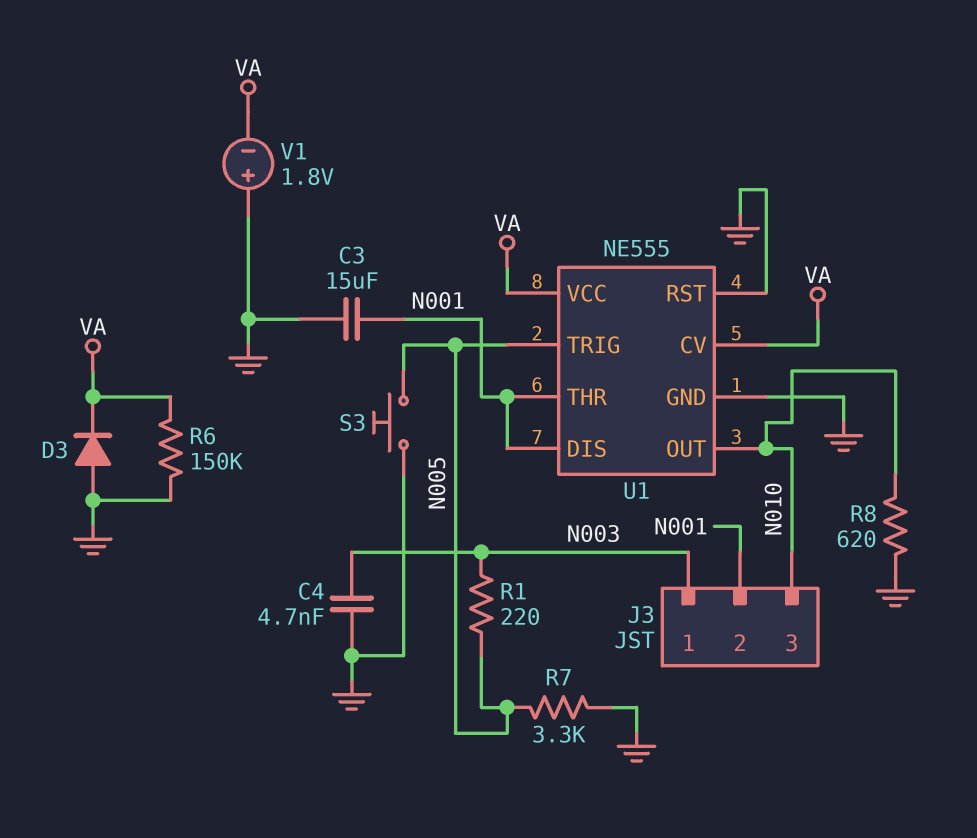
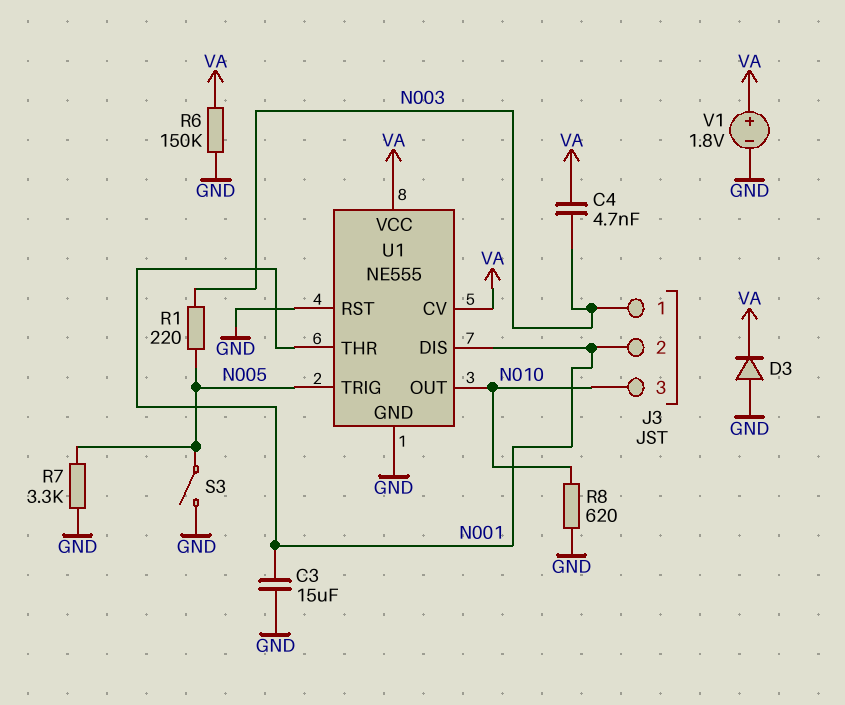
C4: 4.7nF (GND, N003) -> 4.7nF (N003, VA)
S3: button (GND, N005) -> switch (GND, N005)
V1: 1.8V (plus GND, minus VA) -> 1.8V (plus VA, minus GND)

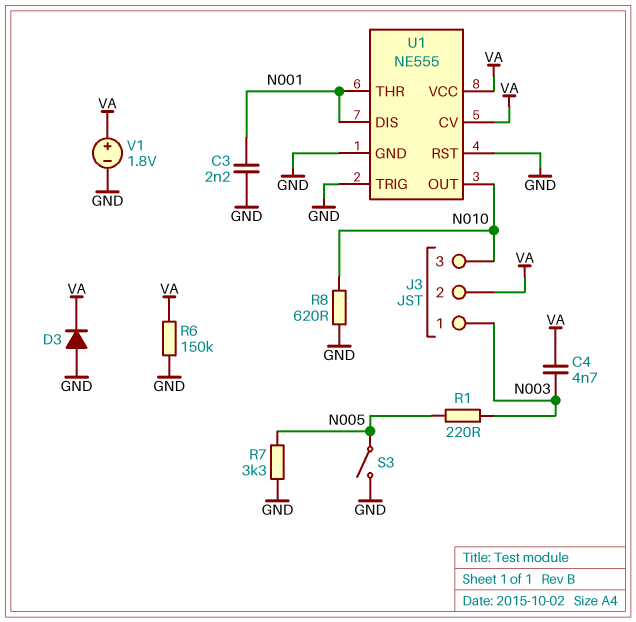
C3: 15uF (GND, N001) -> 2.2nF (GND, N001)
J3 pin 2: N001 -> VA
U1 pin TRIG: N005 -> GND

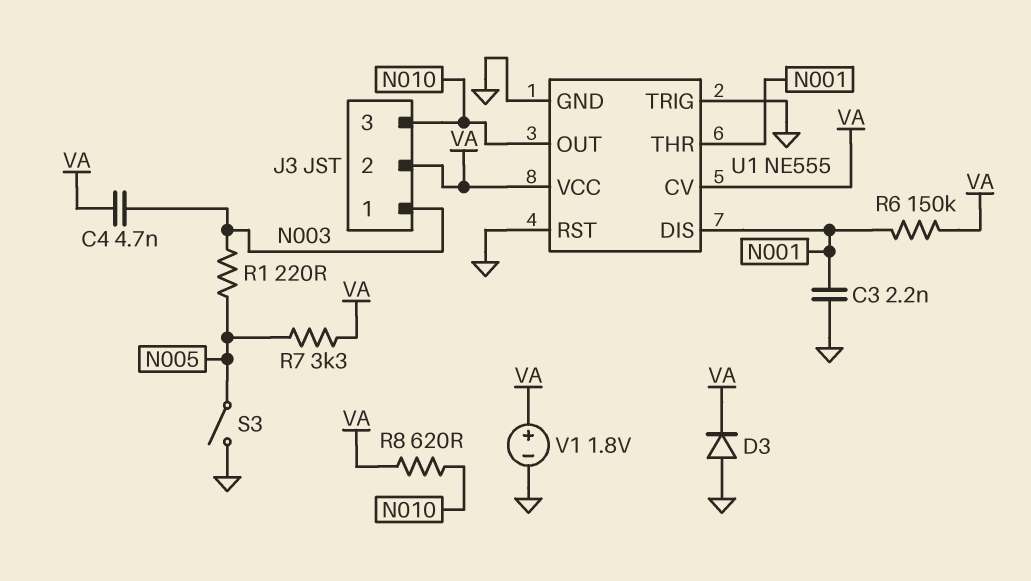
R6: 150k (GND, VA) -> 150k (N001, VA)
R7: 3.3k (GND, N005) -> 3.3k (N005, VA)
R8: 620 (GND, N010) -> 620 (N010, VA)

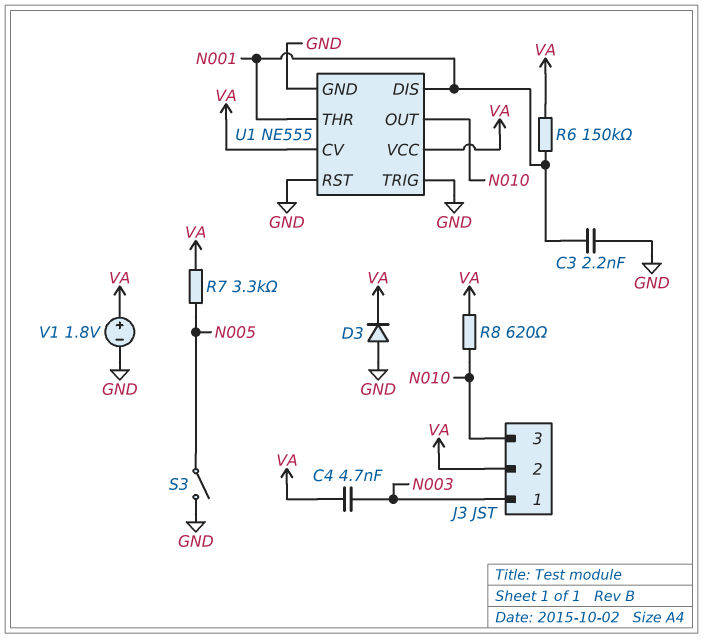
R1: 220 (N003, N005) -> none

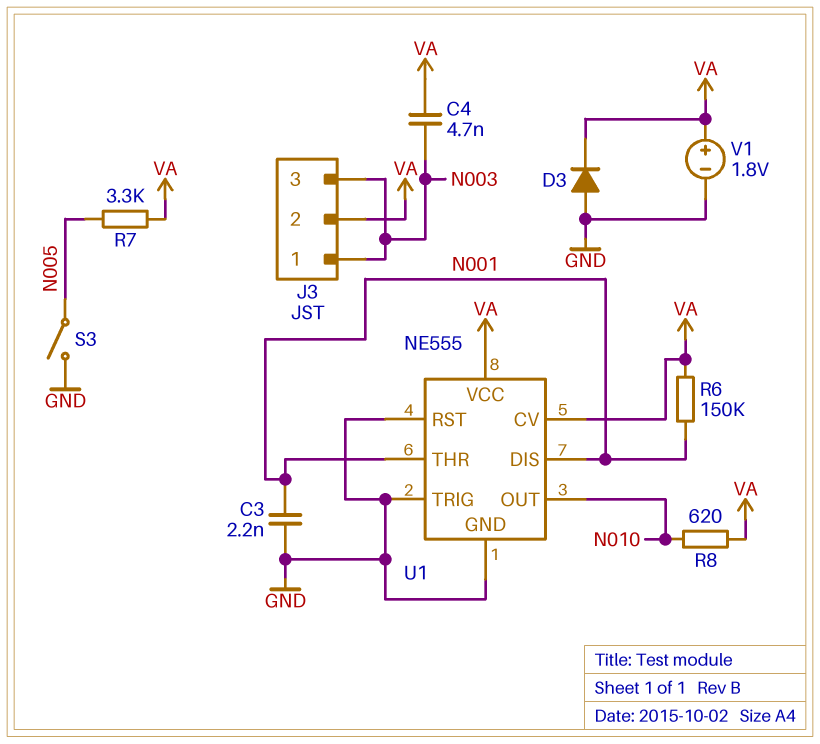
J3 pin 3: N010 -> N003

